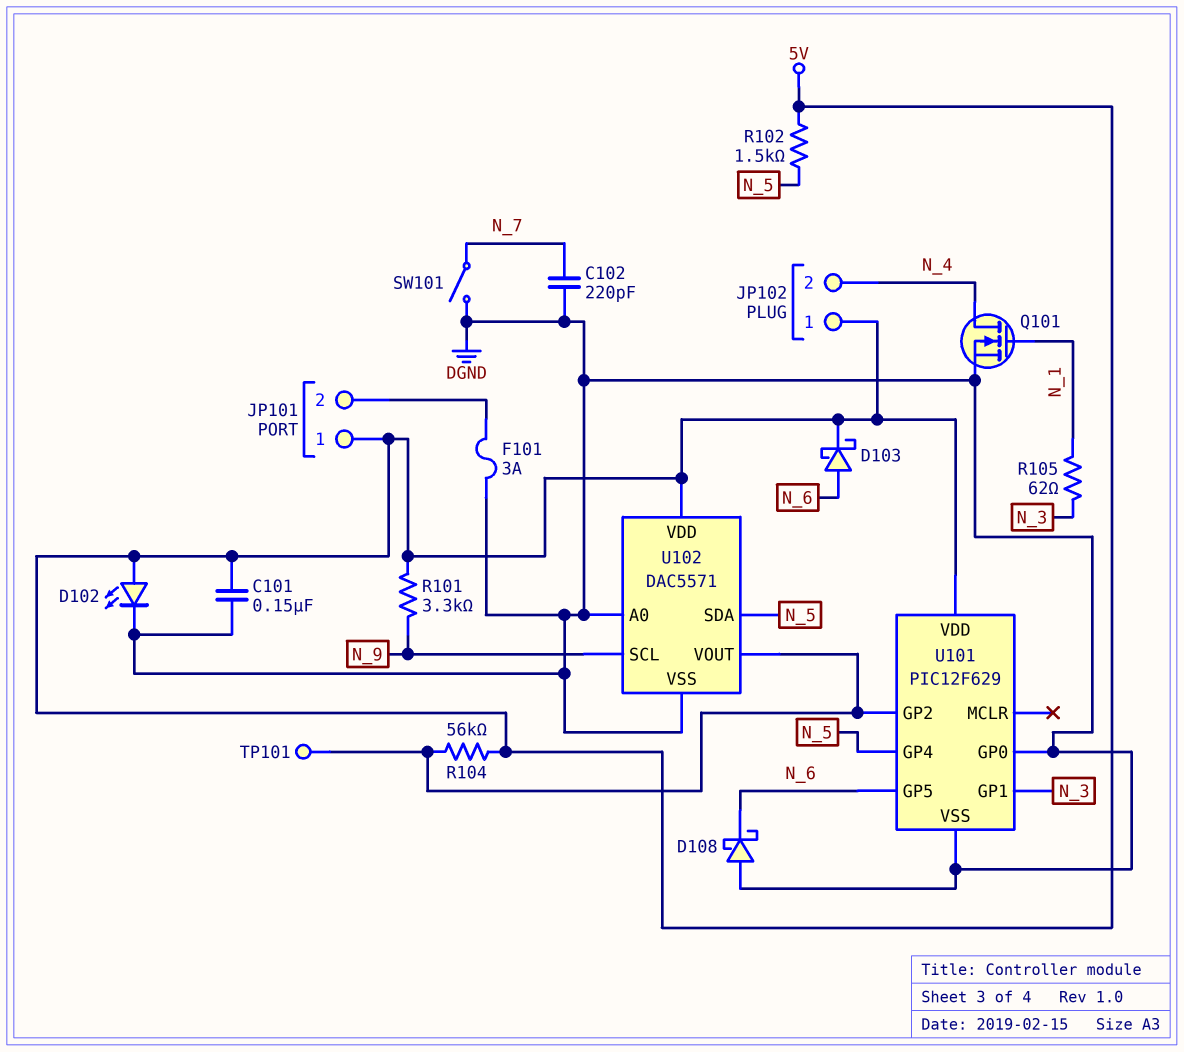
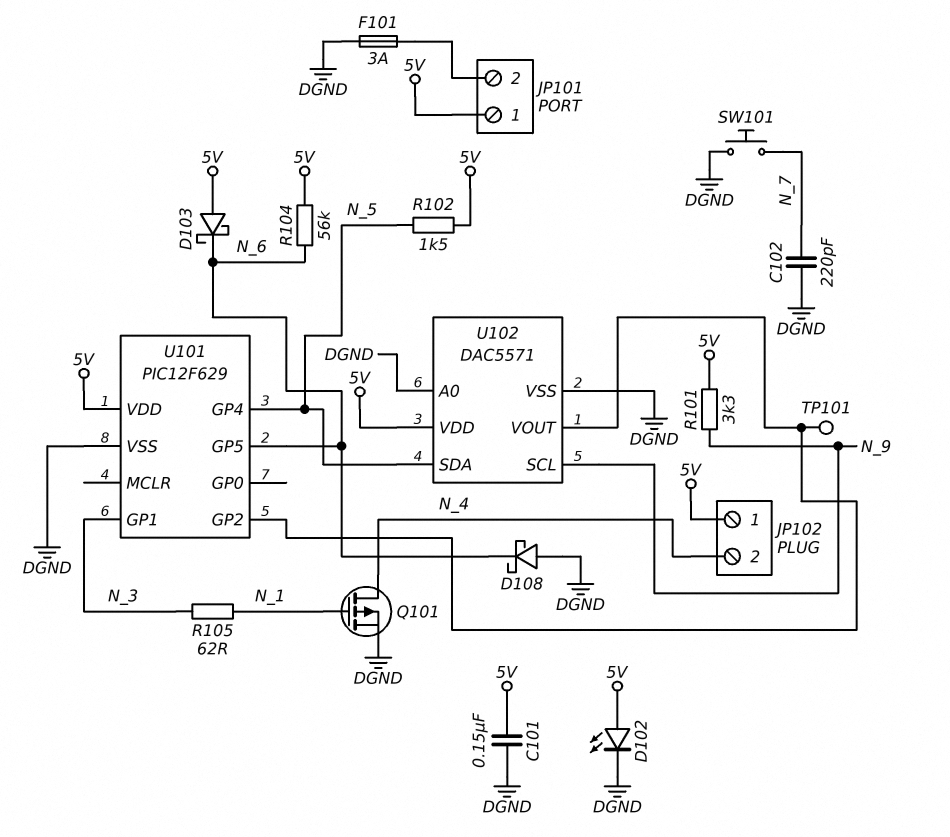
D103: schottky (A N_6, K 5V) -> schottky (A 5V, K N_6)
Q101: NMOS (G N_1, D N_4, S DGND) -> PMOS (G N_1, D N_4, S DGND)
R104: 56k (5V, U101/GP2) -> 56k (5V, N_6)
SW101: switch (DGND, N_7) -> button (DGND, N_7)
U101 pin GP0: DGND -> none

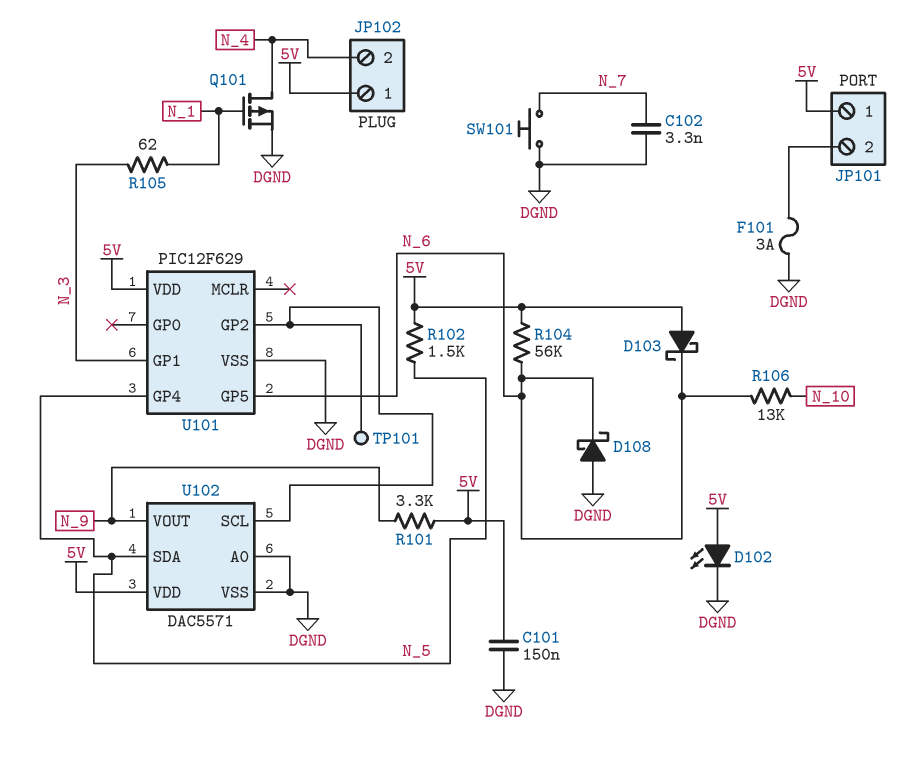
C102: 220pF (DGND, N_7) -> 3.3nF (DGND, N_7)
R106: none -> 13k (N_6, N_10)
U102 pin SCL: N_9 -> U101/GP2
U102 pin VOUT: U101/GP2 -> N_9

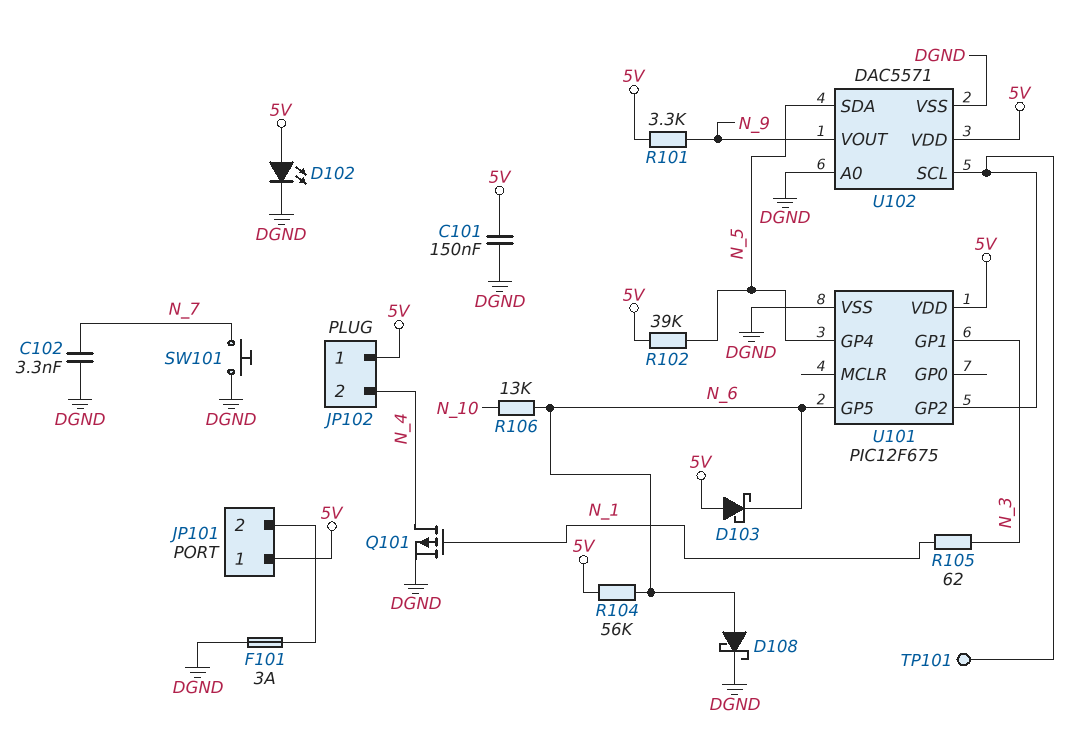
D108: schottky (A DGND, K N_6) -> schottky (A N_6, K DGND)
R102: 1.5k (5V, N_5) -> 39k (5V, N_5)
U101: PIC12F629 -> PIC12F675

